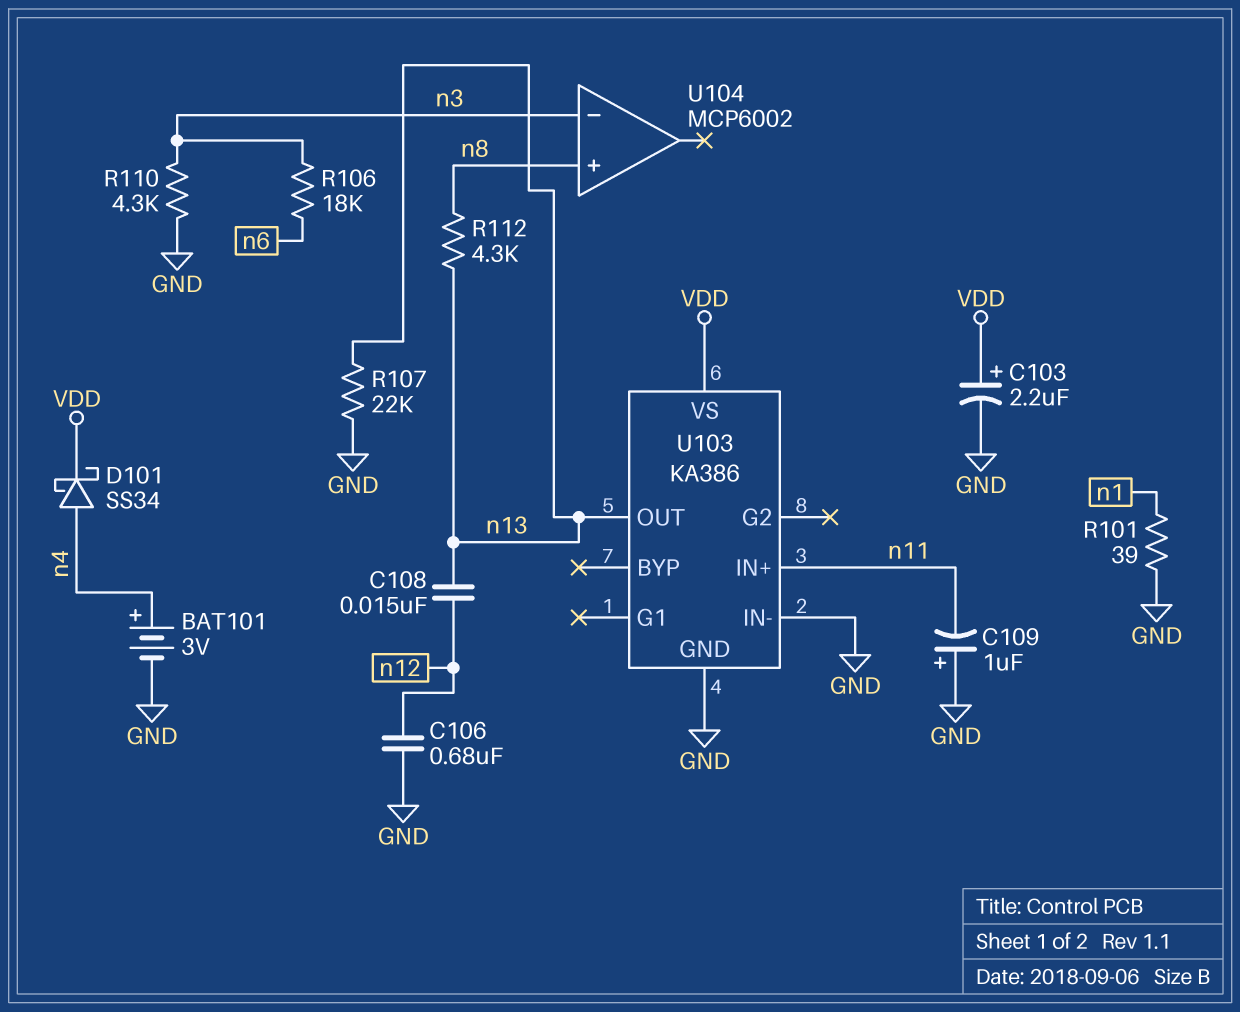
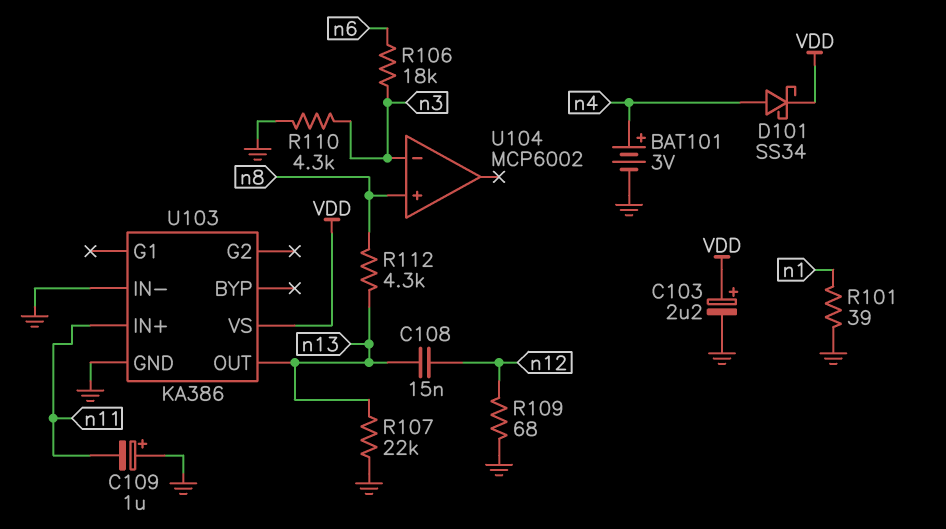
C106: 680nF (GND, n12) -> none
R109: none -> 68 (GND, n12)

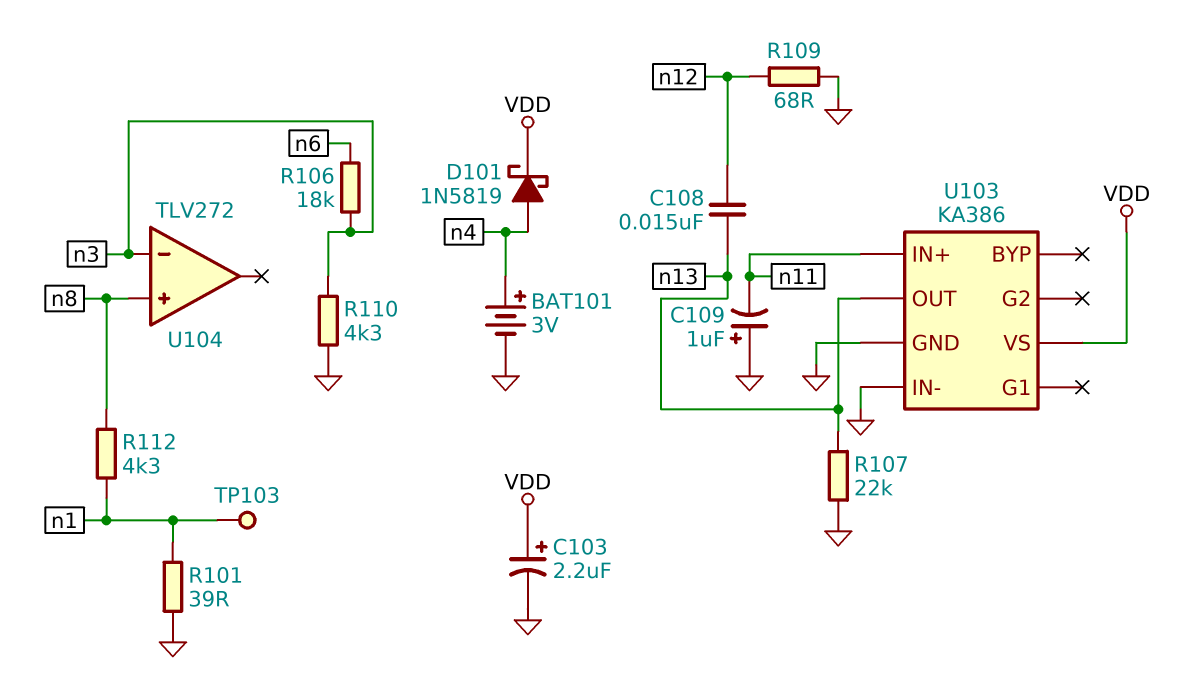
D101: schottky SS34 (A n4, K VDD) -> schottky 1N5819 (A n4, K VDD)
R112: 4.3k (n8, n13) -> 4.3k (n1, n8)
TP103: none -> test point (n1)
U104: MCP6002 -> TLV272

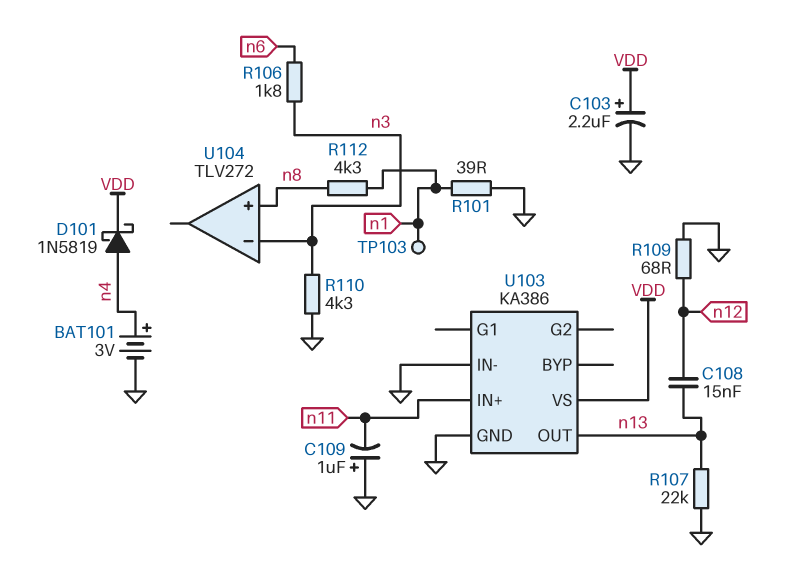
R106: 18k (n3, n6) -> 1.8k (n3, n6)

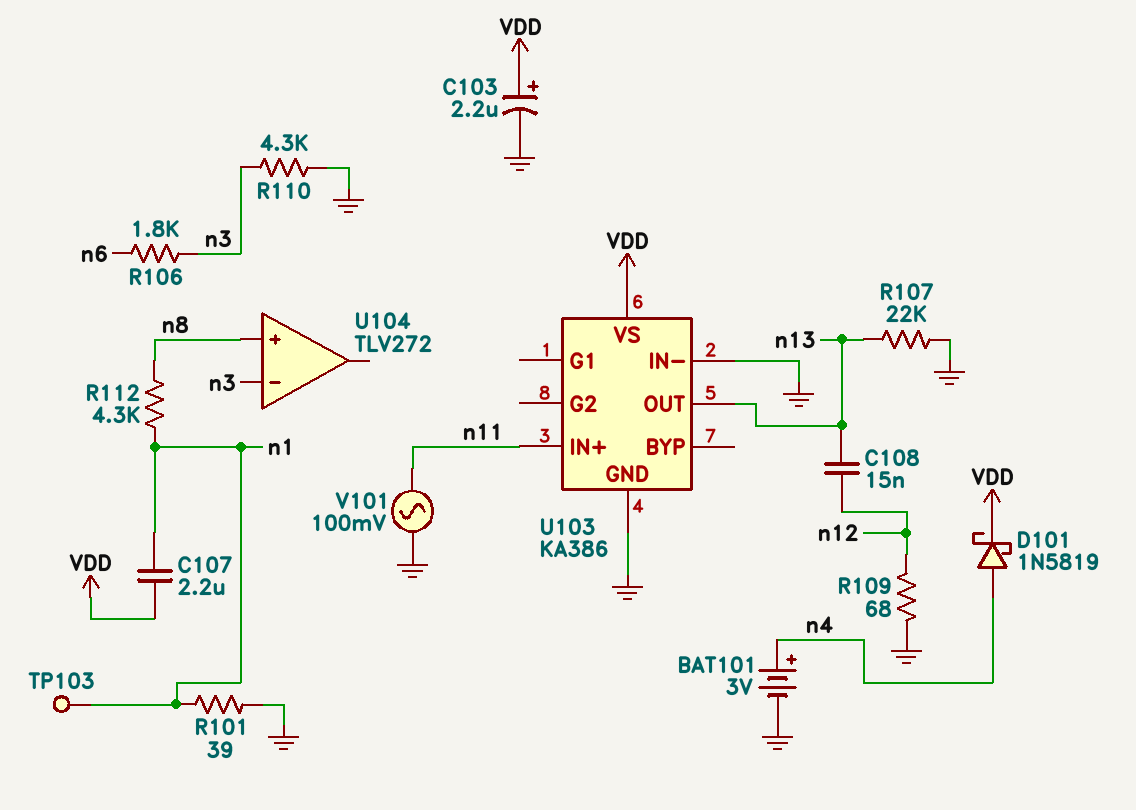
C107: none -> 2.2uF (VDD, n1)
C109: 1uF (plus GND, minus n11) -> none
V101: none -> AC 100mV (GND, n11)

